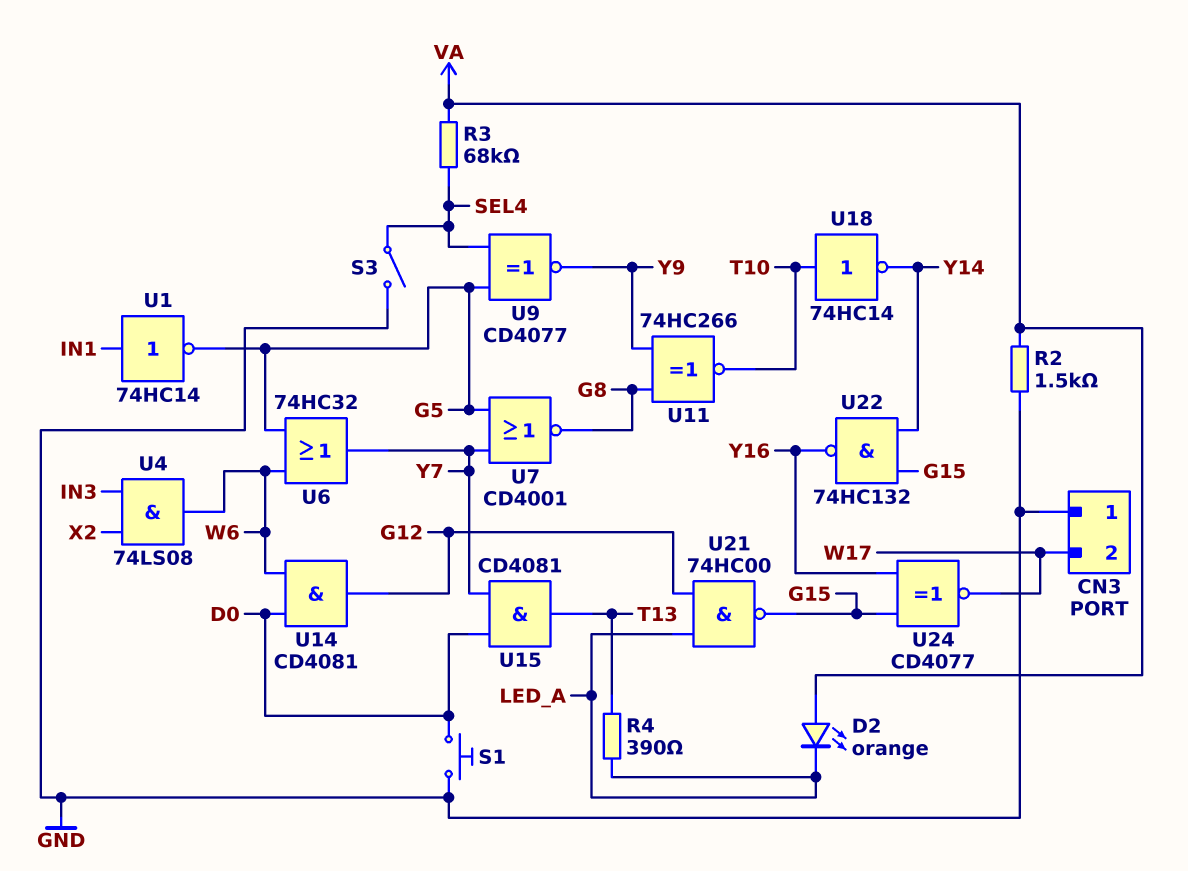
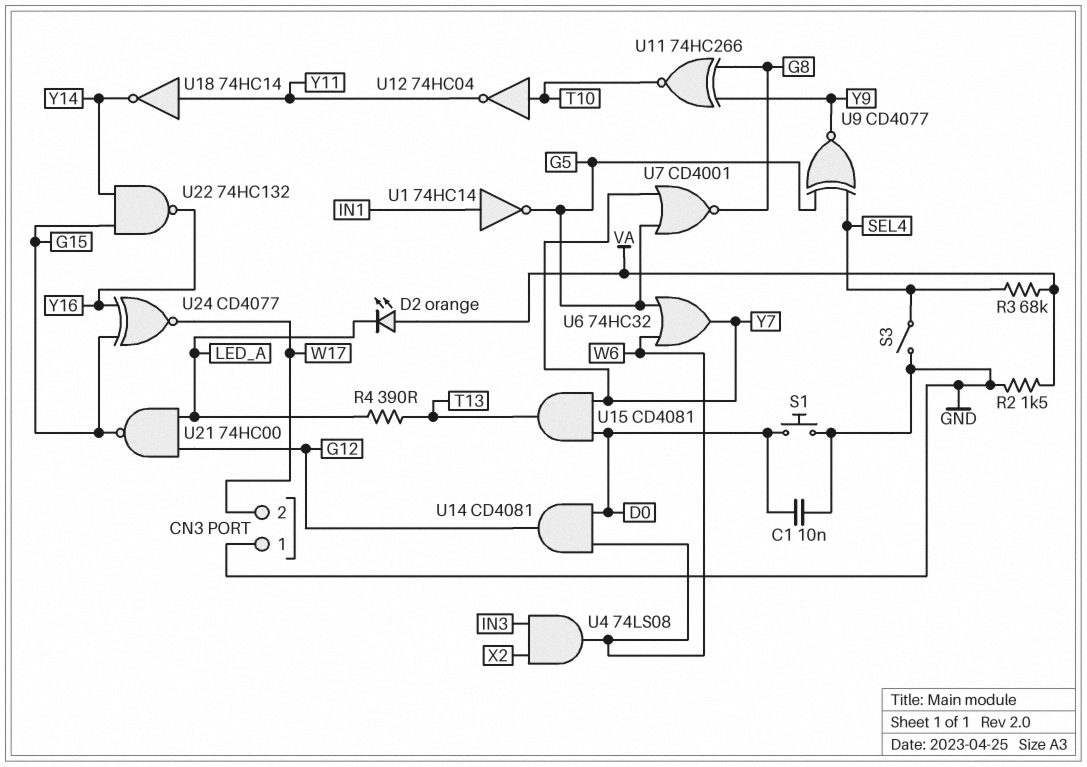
C1: none -> 10nF (D0, GND)
U12: none -> NOT 74HC04 (in T10, out Y11)
U18: NOT 74HC14 (in T10, out Y14) -> NOT 74HC14 (in Y11, out Y14)

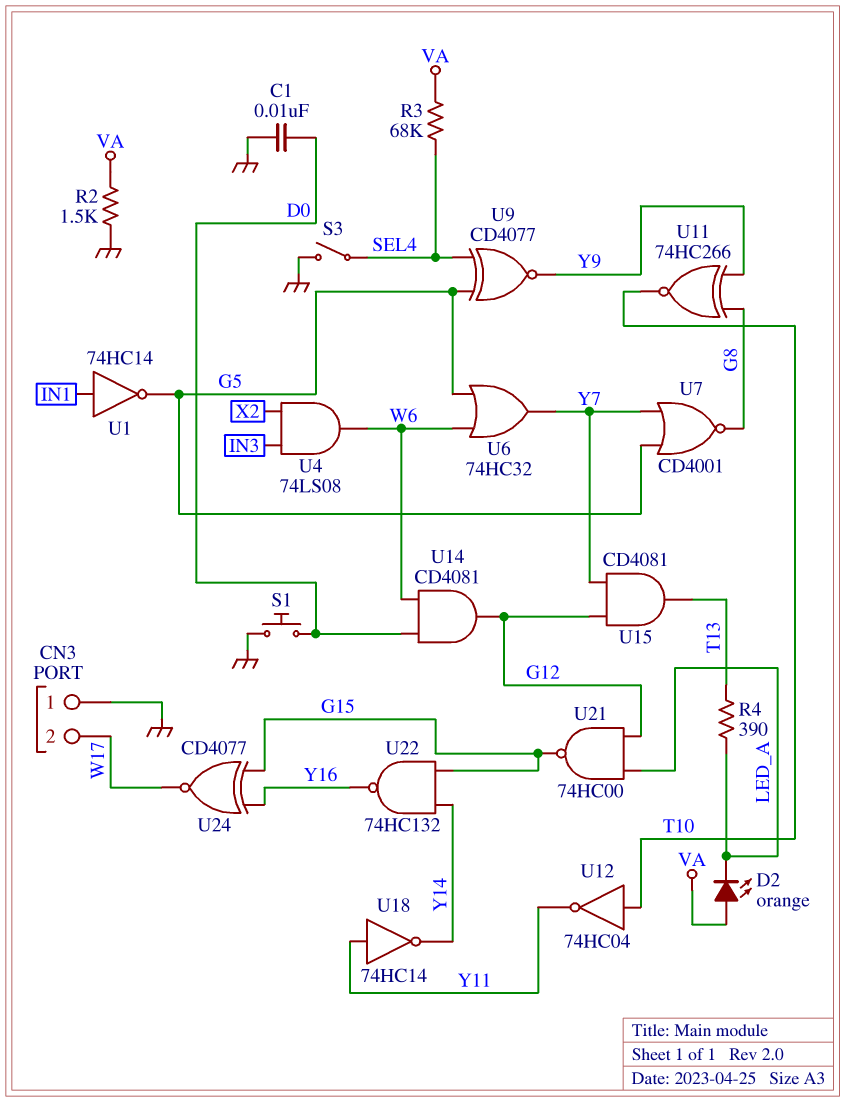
U15: AND CD4081 (in D0, in Y7, out T13) -> AND CD4081 (in G12, in Y7, out T13)

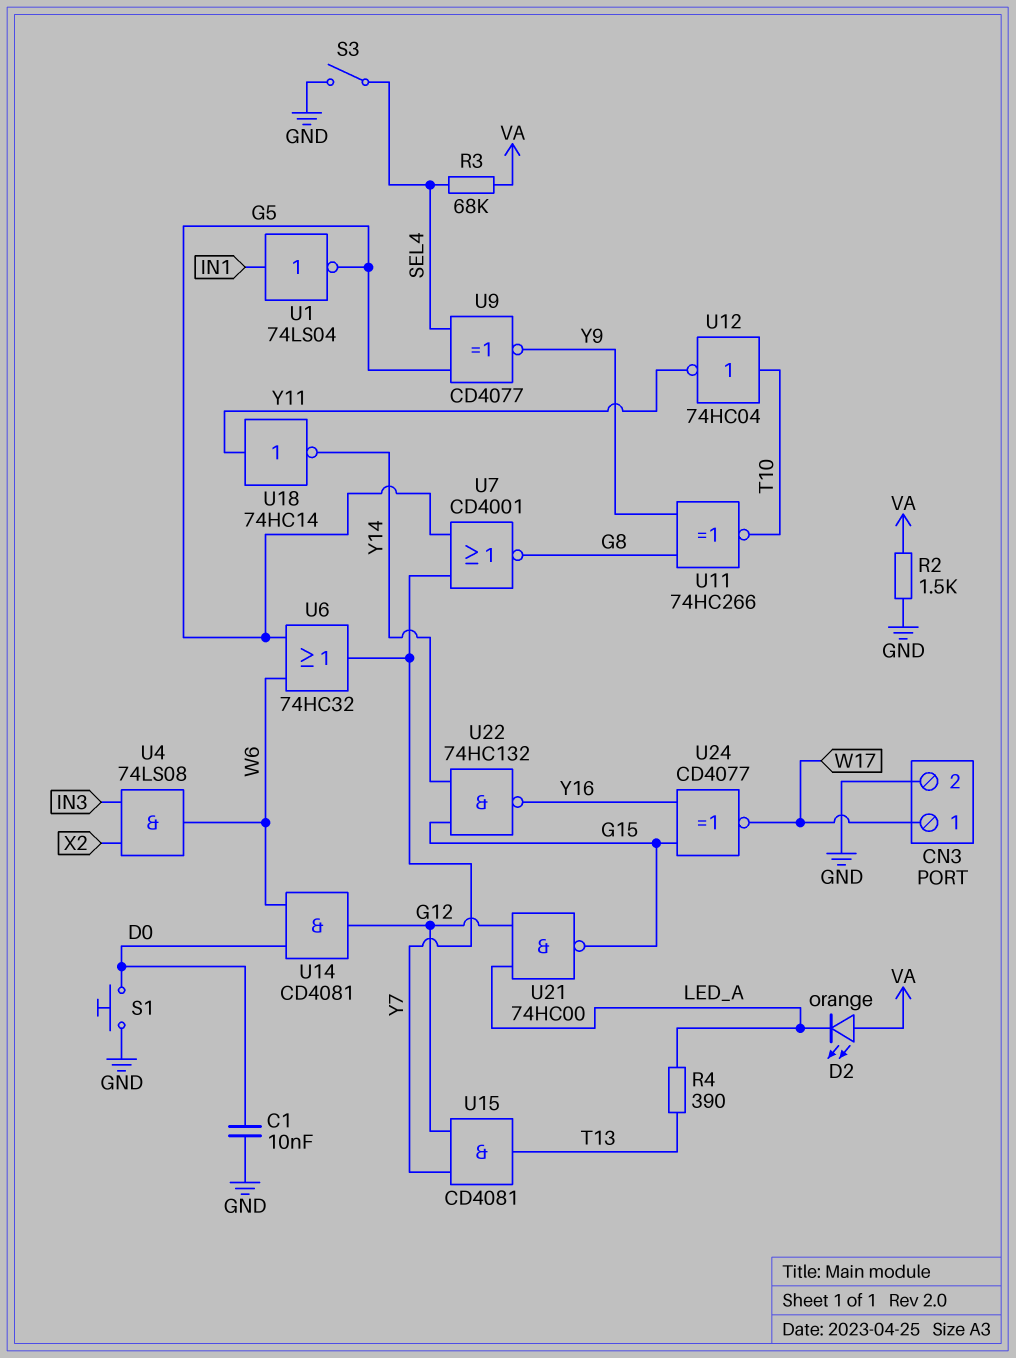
CN3 pin 1: GND -> W17
CN3 pin 2: W17 -> GND
U1: NOT 74HC14 (in IN1, out G5) -> NOT 74LS04 (in IN1, out G5)

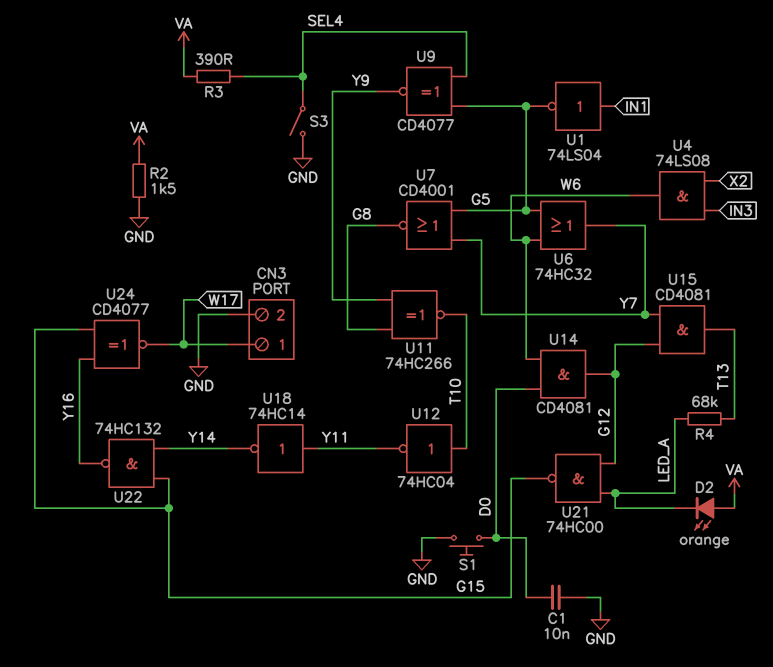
R3: 68k (SEL4, VA) -> 390 (SEL4, VA)
R4: 390 (LED_A, T13) -> 68k (LED_A, T13)

